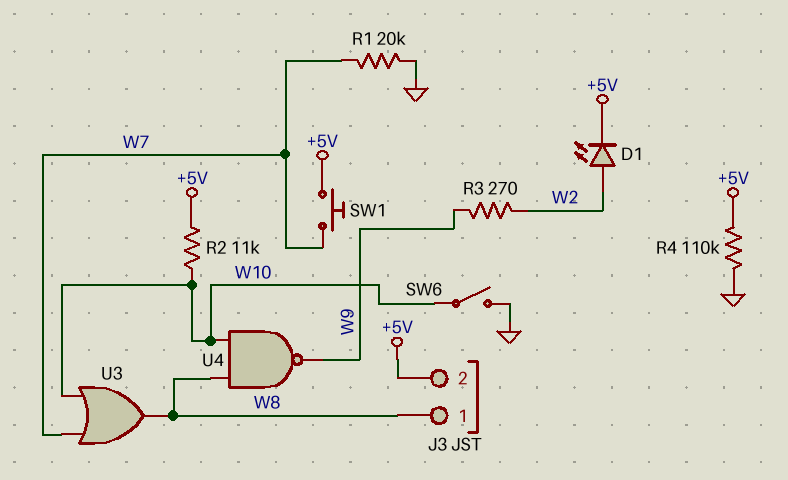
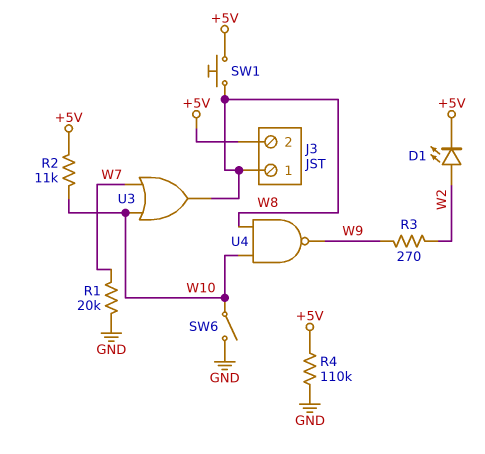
SW1: button (+5V, W7) -> button (+5V, W8)

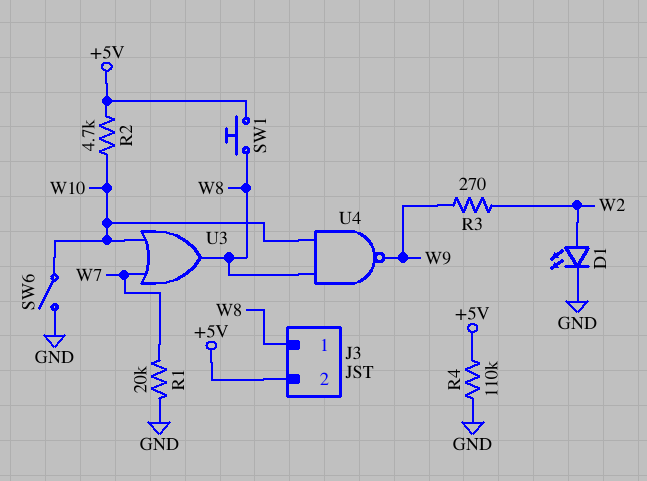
D1: LED (A W2, K +5V) -> LED (A W2, K GND)
R2: 11k (+5V, W10) -> 4.7k (+5V, W10)

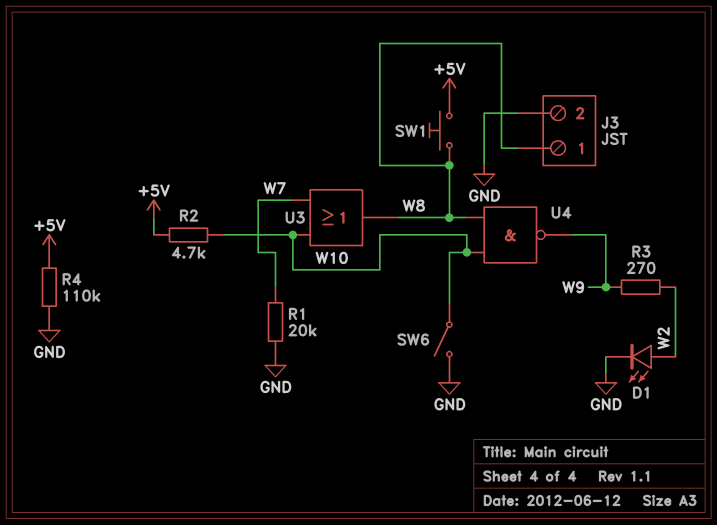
J3 pin 2: +5V -> GND

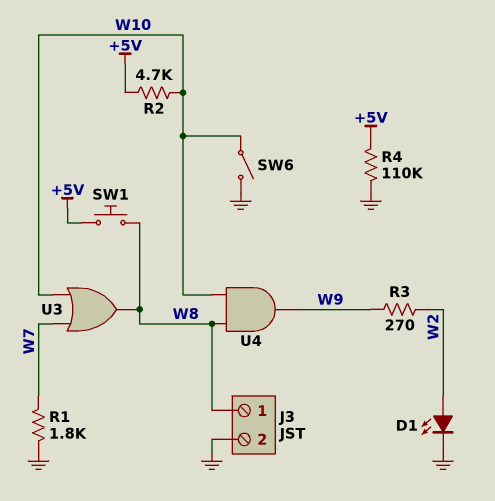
R1: 20k (GND, W7) -> 1.8k (GND, W7)
U4: NAND (in W8, in W10, out W9) -> AND (in W8, in W10, out W9)

